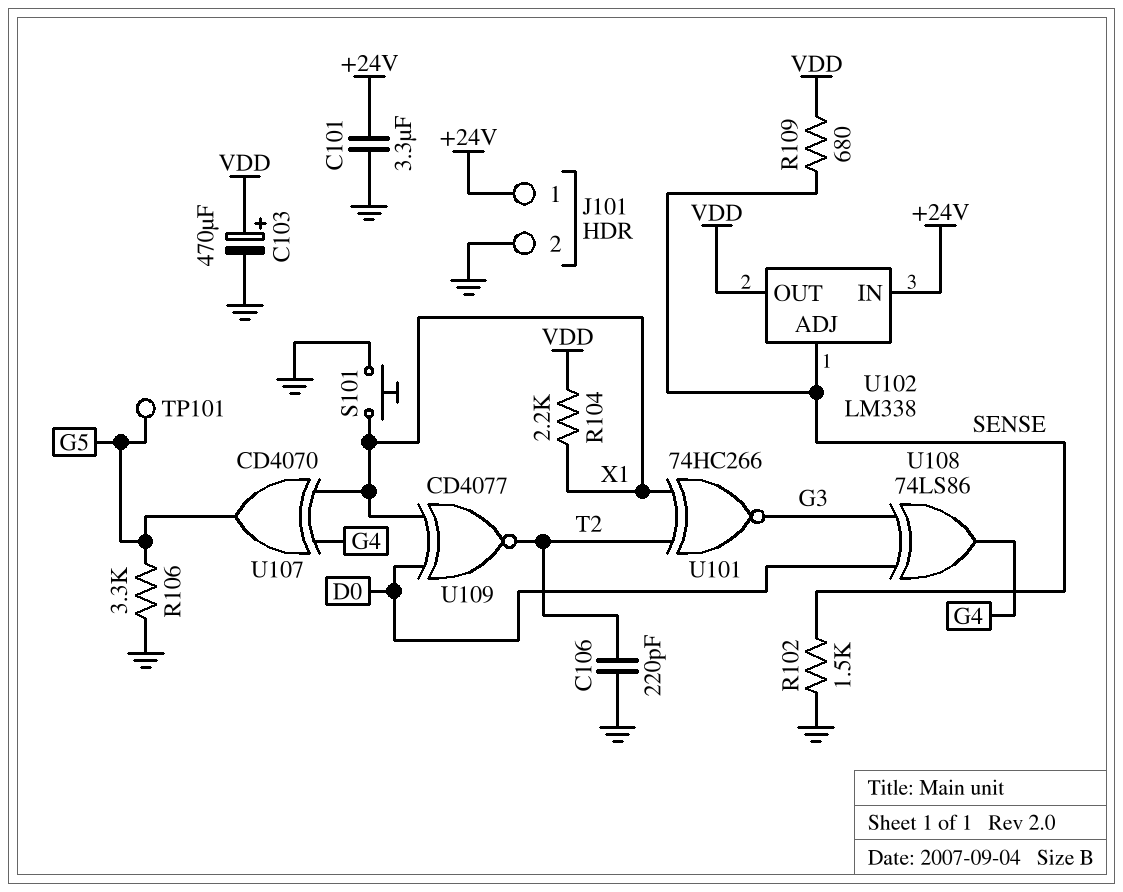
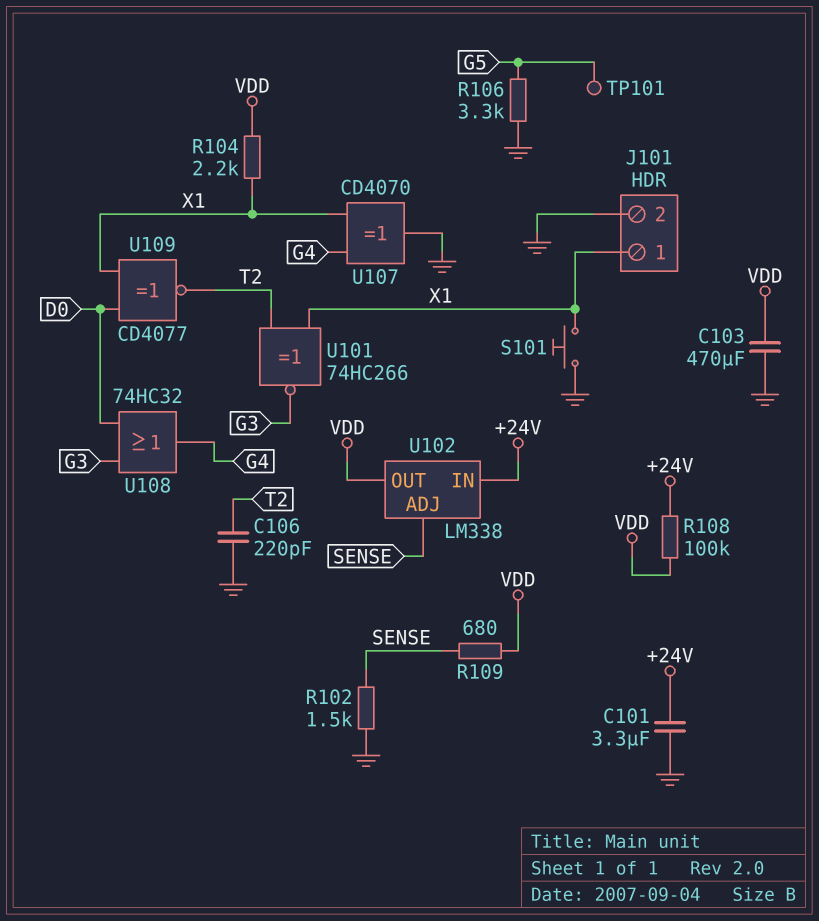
C103: 470uF (plus VDD, minus GND) -> 470uF (GND, VDD)
J101 pin 1: +24V -> X1
R108: none -> 100k (+24V, VDD)
U107: XOR CD4070 (in G4, in X1, out G5) -> XOR CD4070 (in G4, in X1, out GND)
U108: XOR 74LS86 (in D0, in G3, out G4) -> OR 74HC32 (in D0, in G3, out G4)

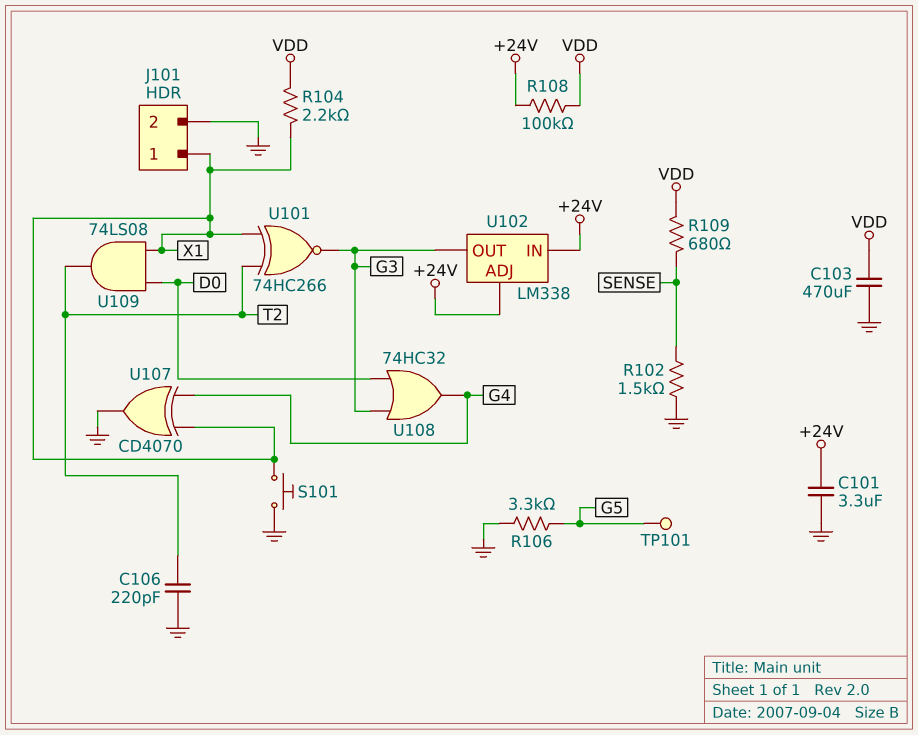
U102 pin ADJ: SENSE -> +24V
U102 pin OUT: VDD -> G3
U109: XNOR CD4077 (in D0, in X1, out T2) -> AND 74LS08 (in D0, in X1, out T2)

